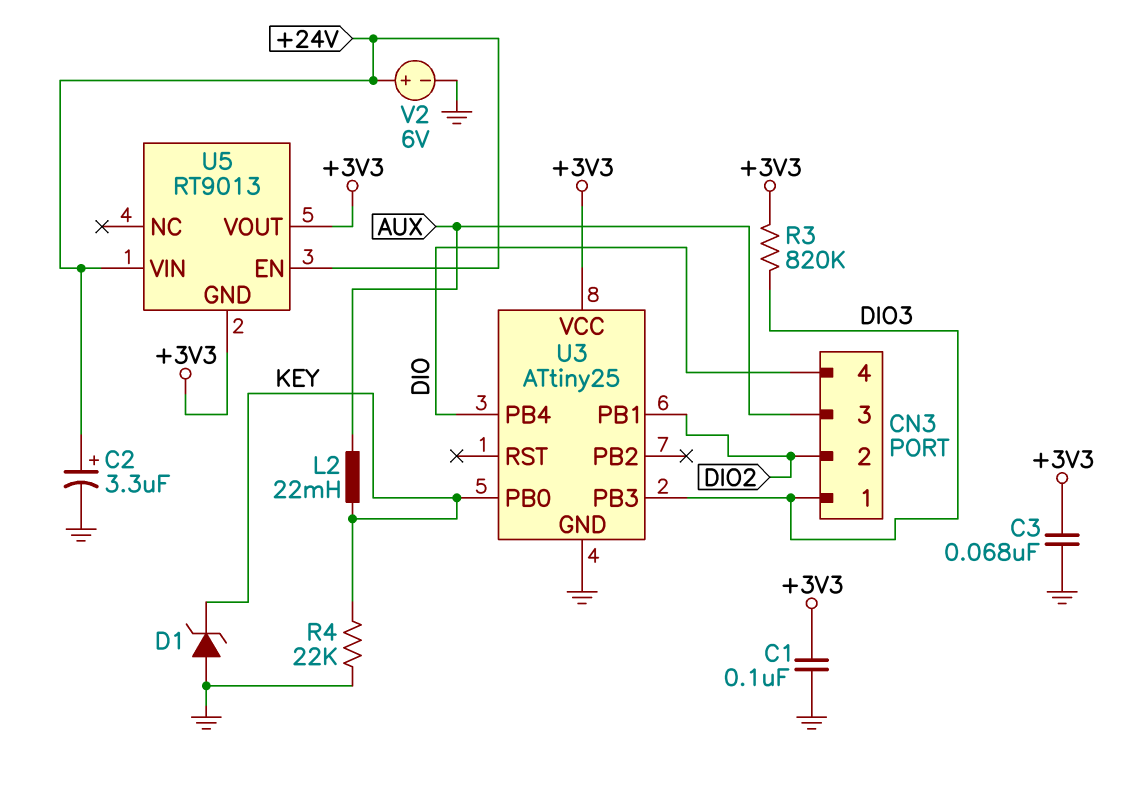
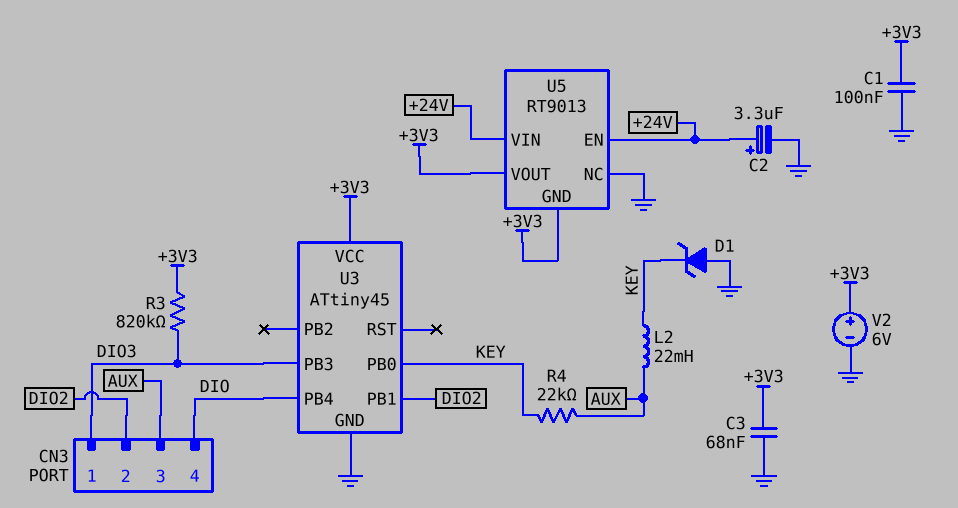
R4: 22k (GND, KEY) -> 22k (AUX, KEY)
U3: ATtiny25 -> ATtiny45
U5 pin NC: none -> GND
V2: 6V (plus +24V, minus GND) -> 6V (plus +3V3, minus GND)

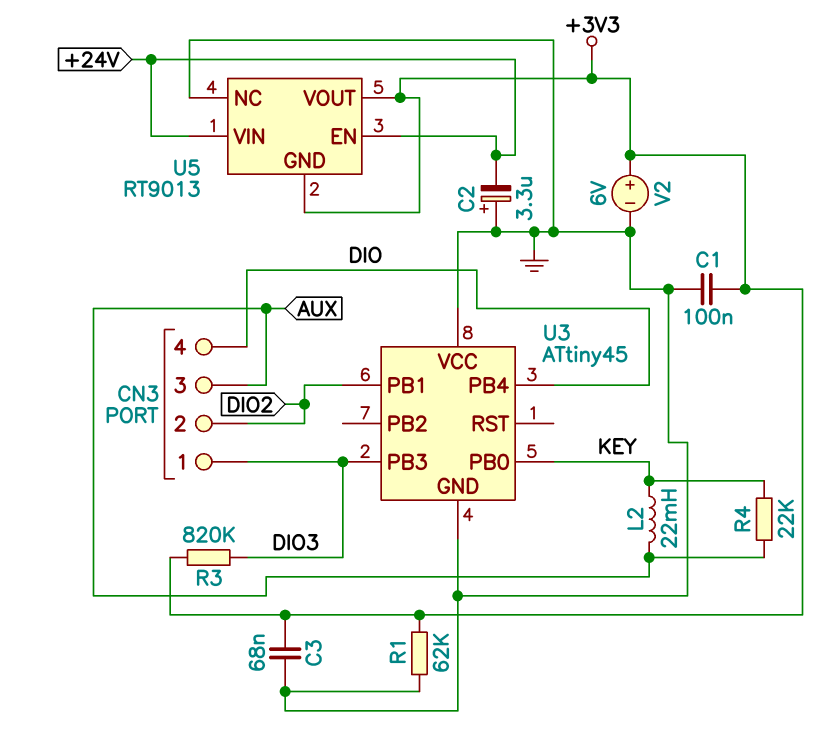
C2: 3.3uF (plus +24V, minus GND) -> 3.3uF (plus GND, minus +24V)
D1: zener (A GND, K KEY) -> none
R1: none -> 62k (+3V3, GND)
U3 pin VCC: +3V3 -> GND

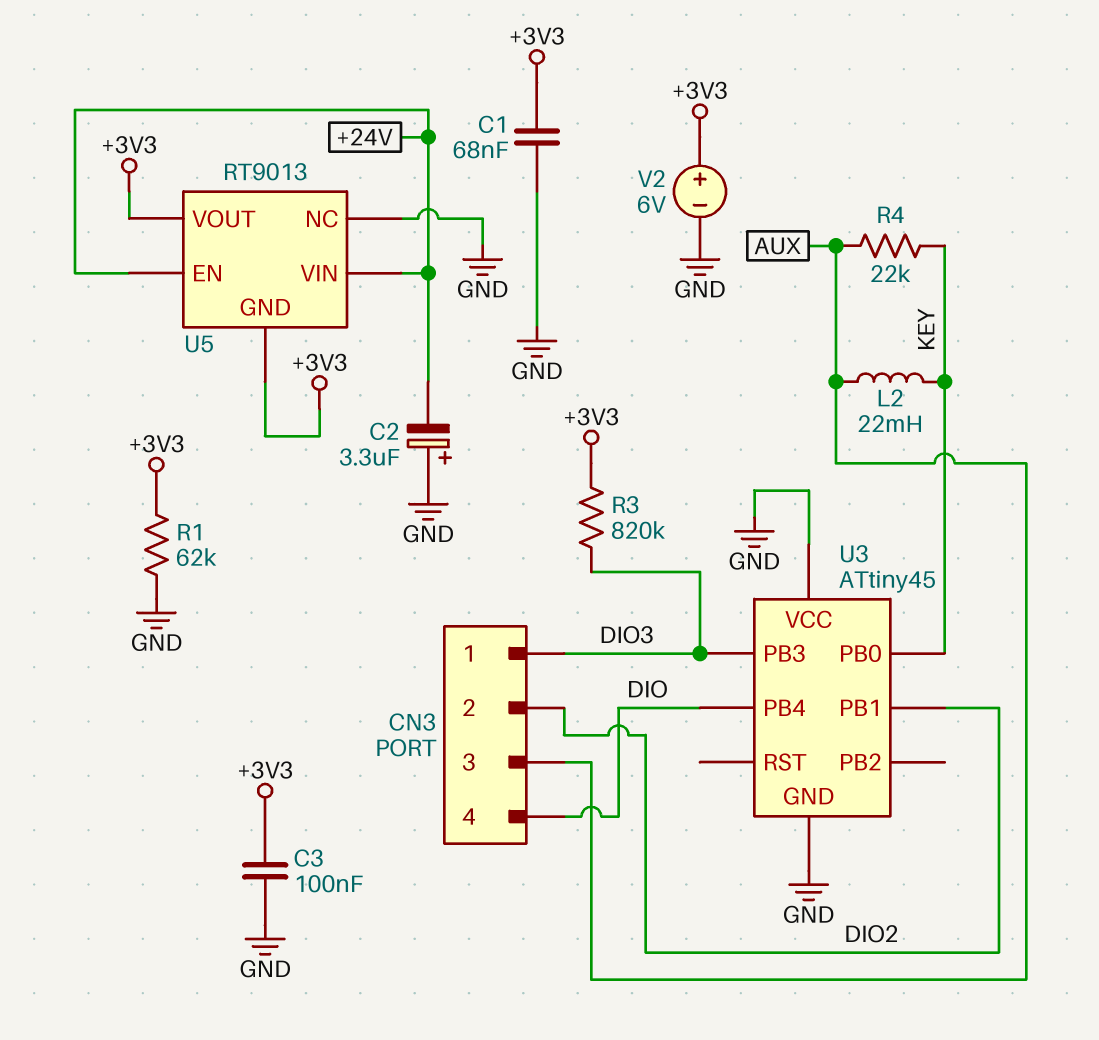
C1: 100nF (+3V3, GND) -> 68nF (+3V3, GND)
C3: 68nF (+3V3, GND) -> 100nF (+3V3, GND)

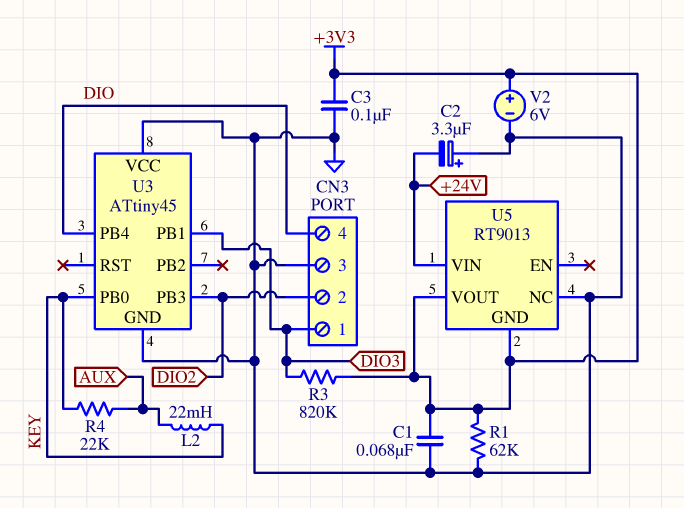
CN3 pin 3: AUX -> GND
U3 pin PB1: DIO2 -> DIO3
U3 pin PB3: DIO3 -> DIO2
U5 pin EN: +24V -> none

